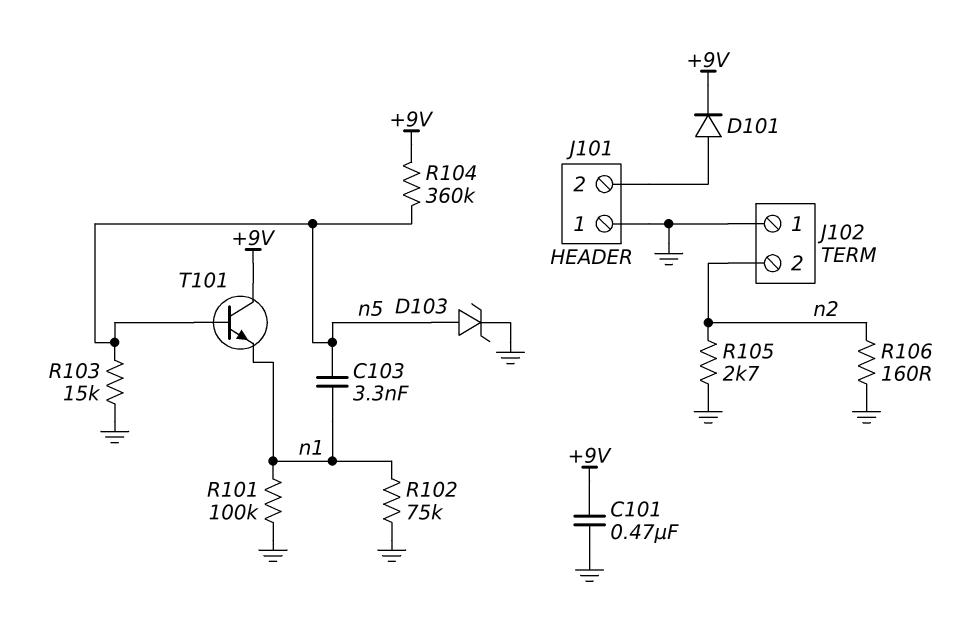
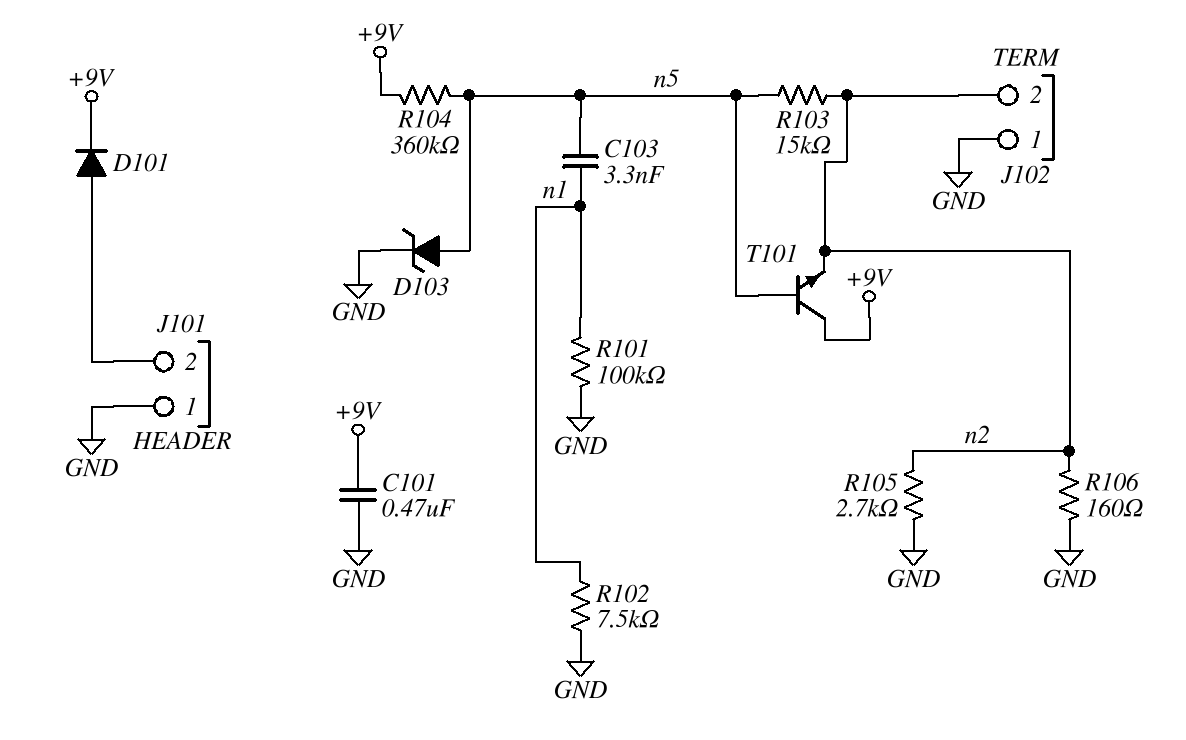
R102: 75k (GND, n1) -> 7.5k (GND, n1)
R103: 15k (GND, n5) -> 15k (n2, n5)
T101: NPN (B n5, C +9V, E n1) -> NPN (B n5, C +9V, E n2)

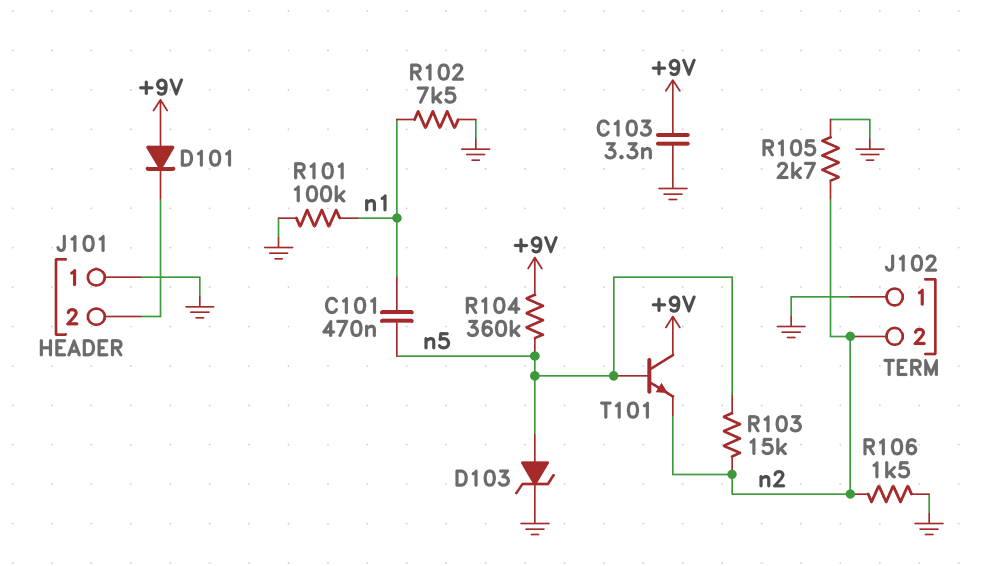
C101: 470nF (+9V, GND) -> 470nF (n1, n5)
C103: 3.3nF (n1, n5) -> 3.3nF (+9V, GND)
D101: diode (A J101/2, K +9V) -> diode (A +9V, K J101/2)
R106: 160 (GND, n2) -> 1.5k (GND, n2)

